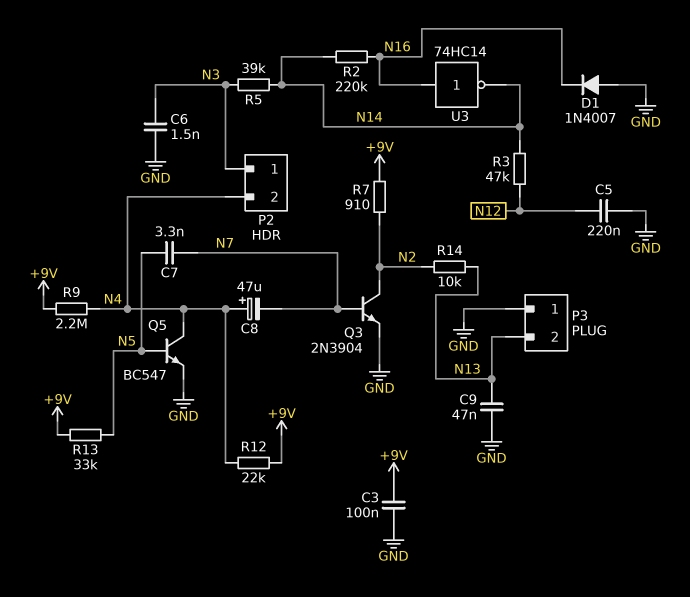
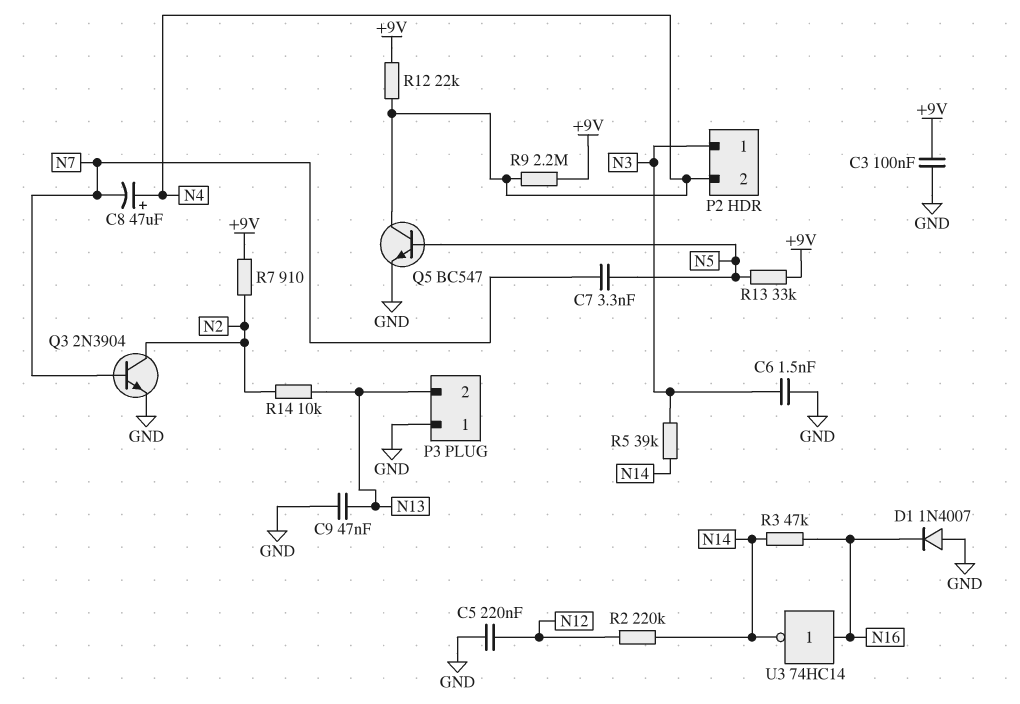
R2: 220k (N14, N16) -> 220k (N12, N14)
R3: 47k (N12, N14) -> 47k (N14, N16)

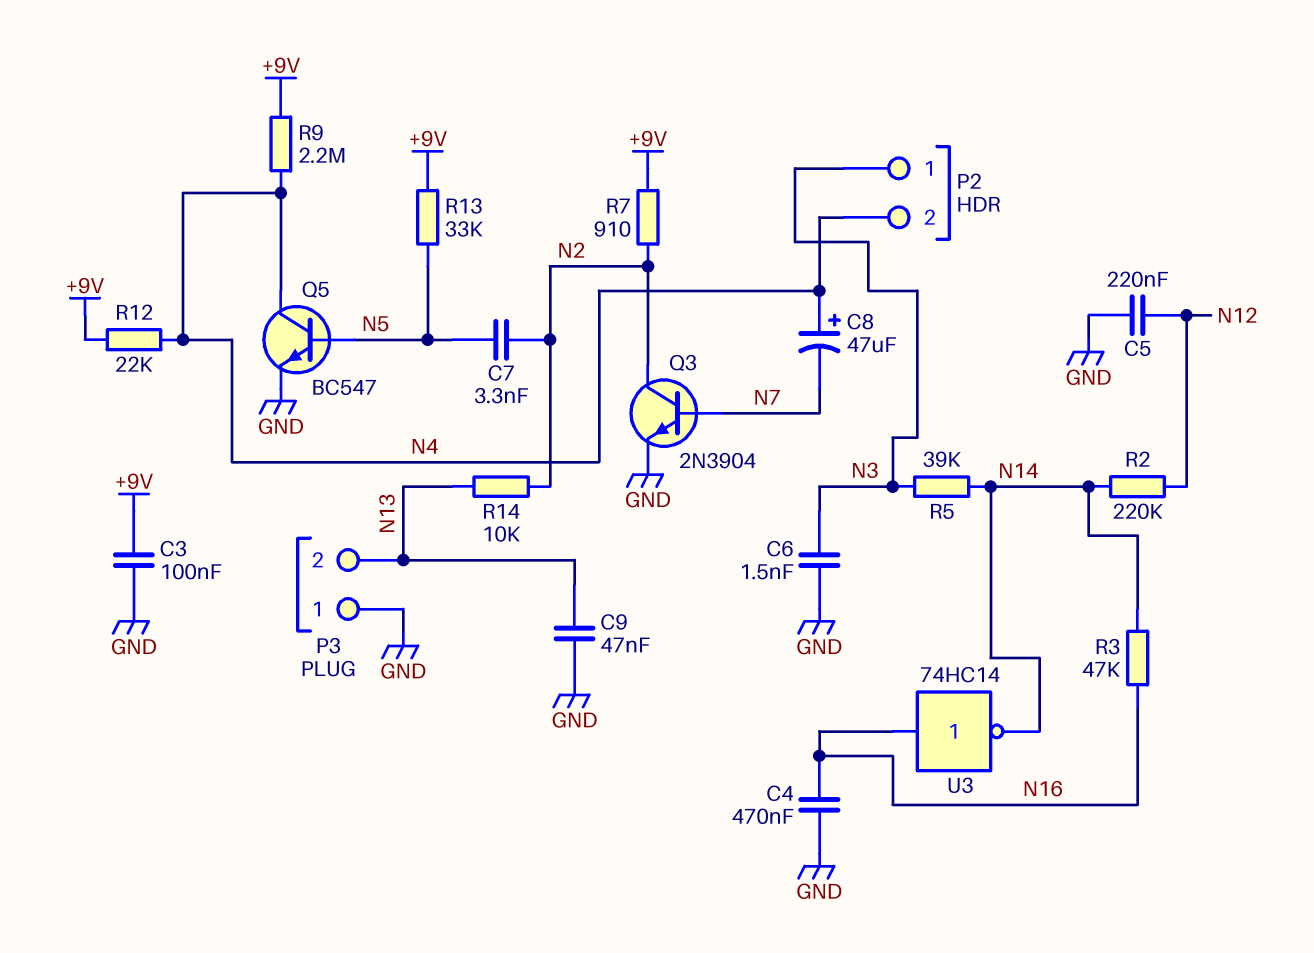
C4: none -> 470nF (GND, N16)
C7: 3.3nF (N5, N7) -> 3.3nF (N2, N5)
D1: diode 1N4007 (A GND, K N16) -> none

